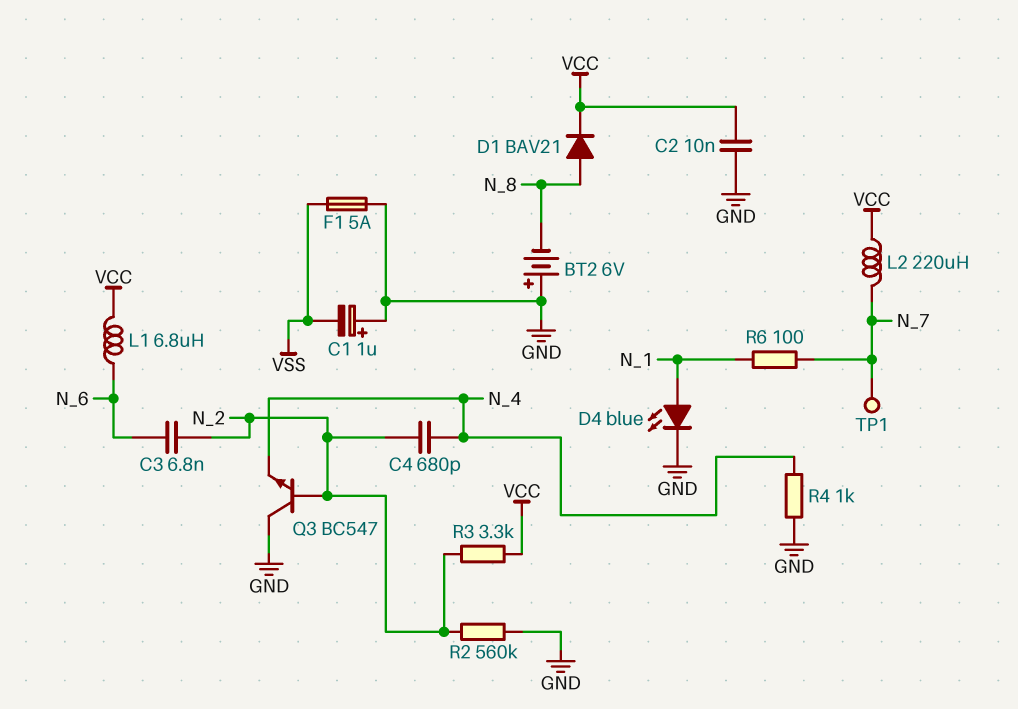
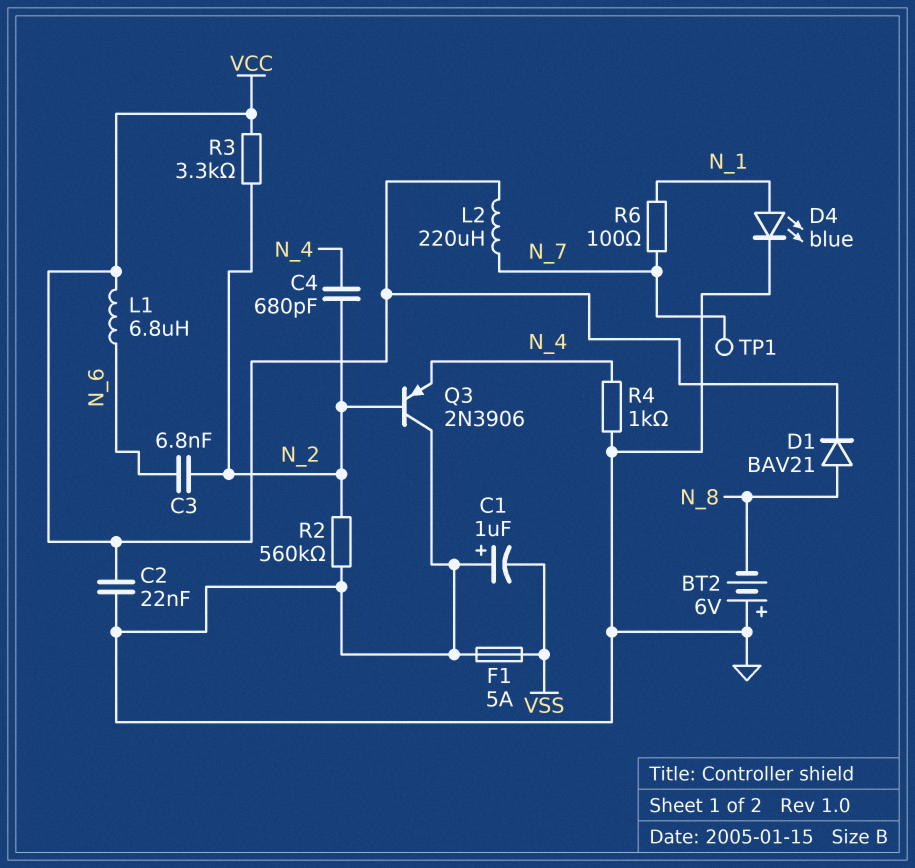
C2: 10nF (GND, VCC) -> 22nF (GND, VCC)
Q3: NPN BC547 (B N_2, C GND, E N_4) -> PNP 2N3906 (B N_2, C GND, E N_4)

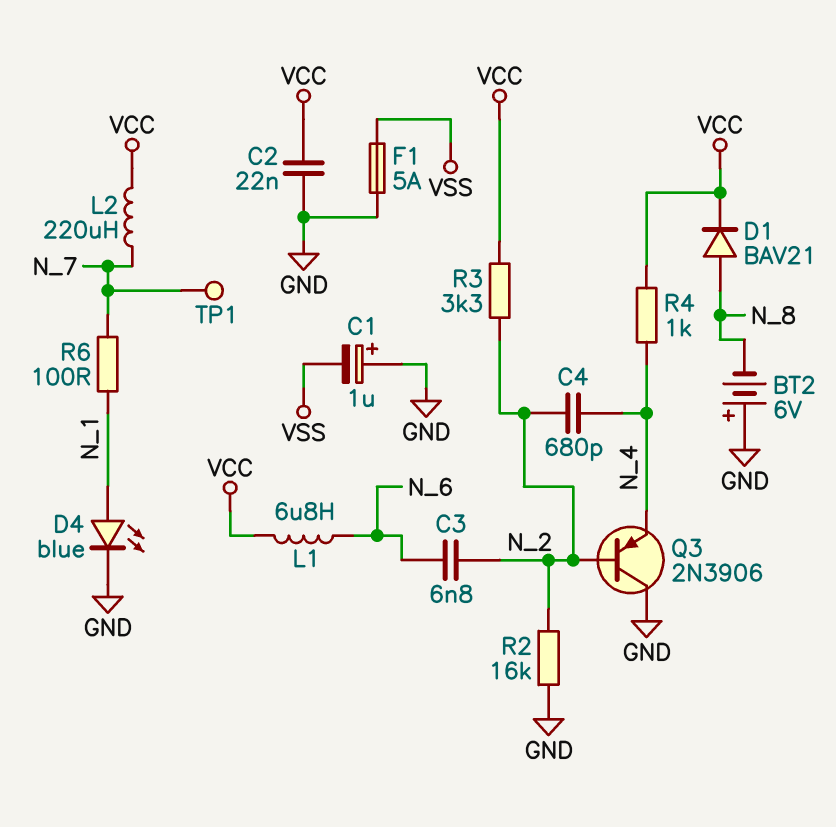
R2: 560k (GND, N_2) -> 16k (GND, N_2)
R4: 1k (GND, N_4) -> 1k (N_4, VCC)

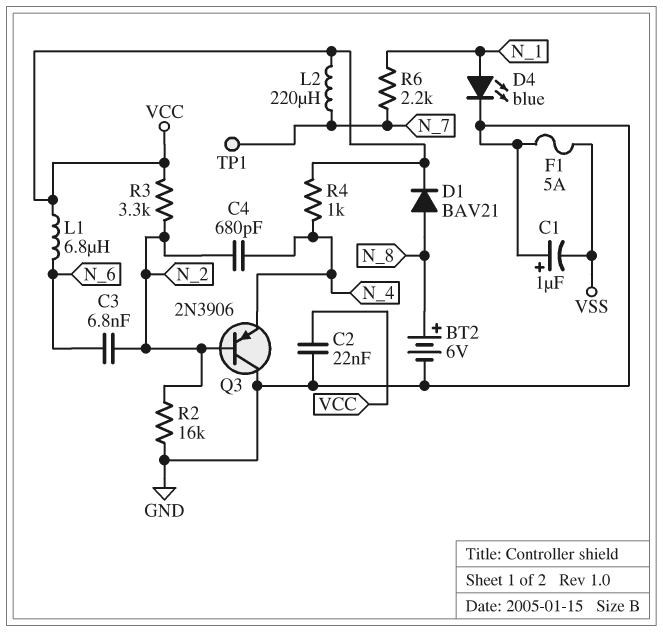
BT2: 6V (plus GND, minus N_8) -> 6V (plus N_8, minus GND)
R6: 100 (N_1, N_7) -> 2.2k (N_1, N_7)

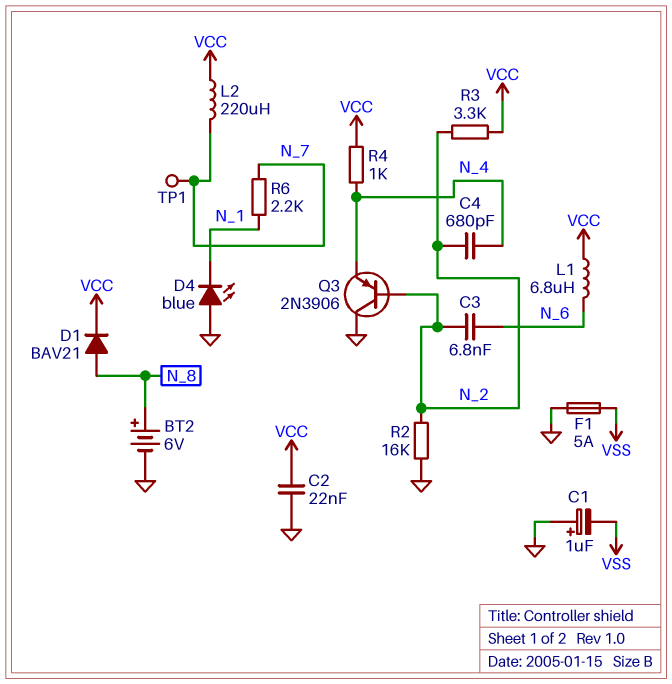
D4: LED blue (A N_1, K GND) -> LED blue (A GND, K N_1)

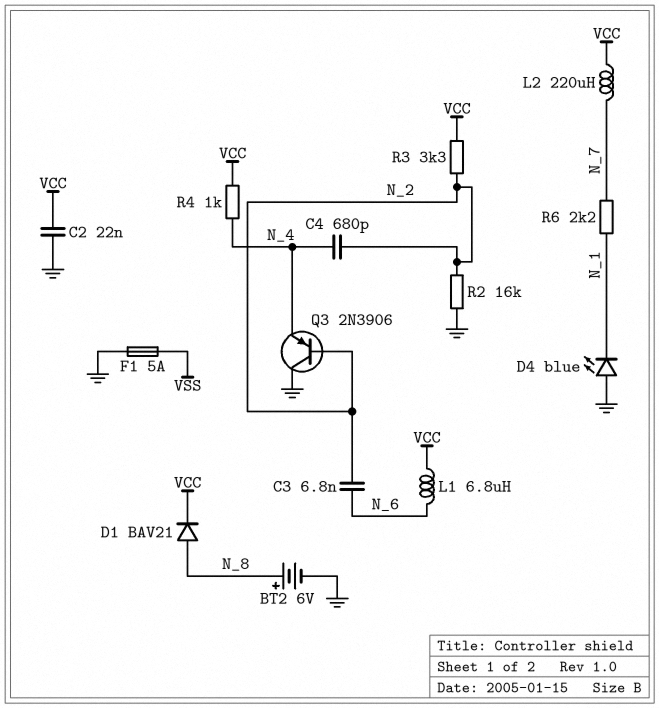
C1: 1uF (plus GND, minus VSS) -> none
TP1: test point (N_7) -> none

